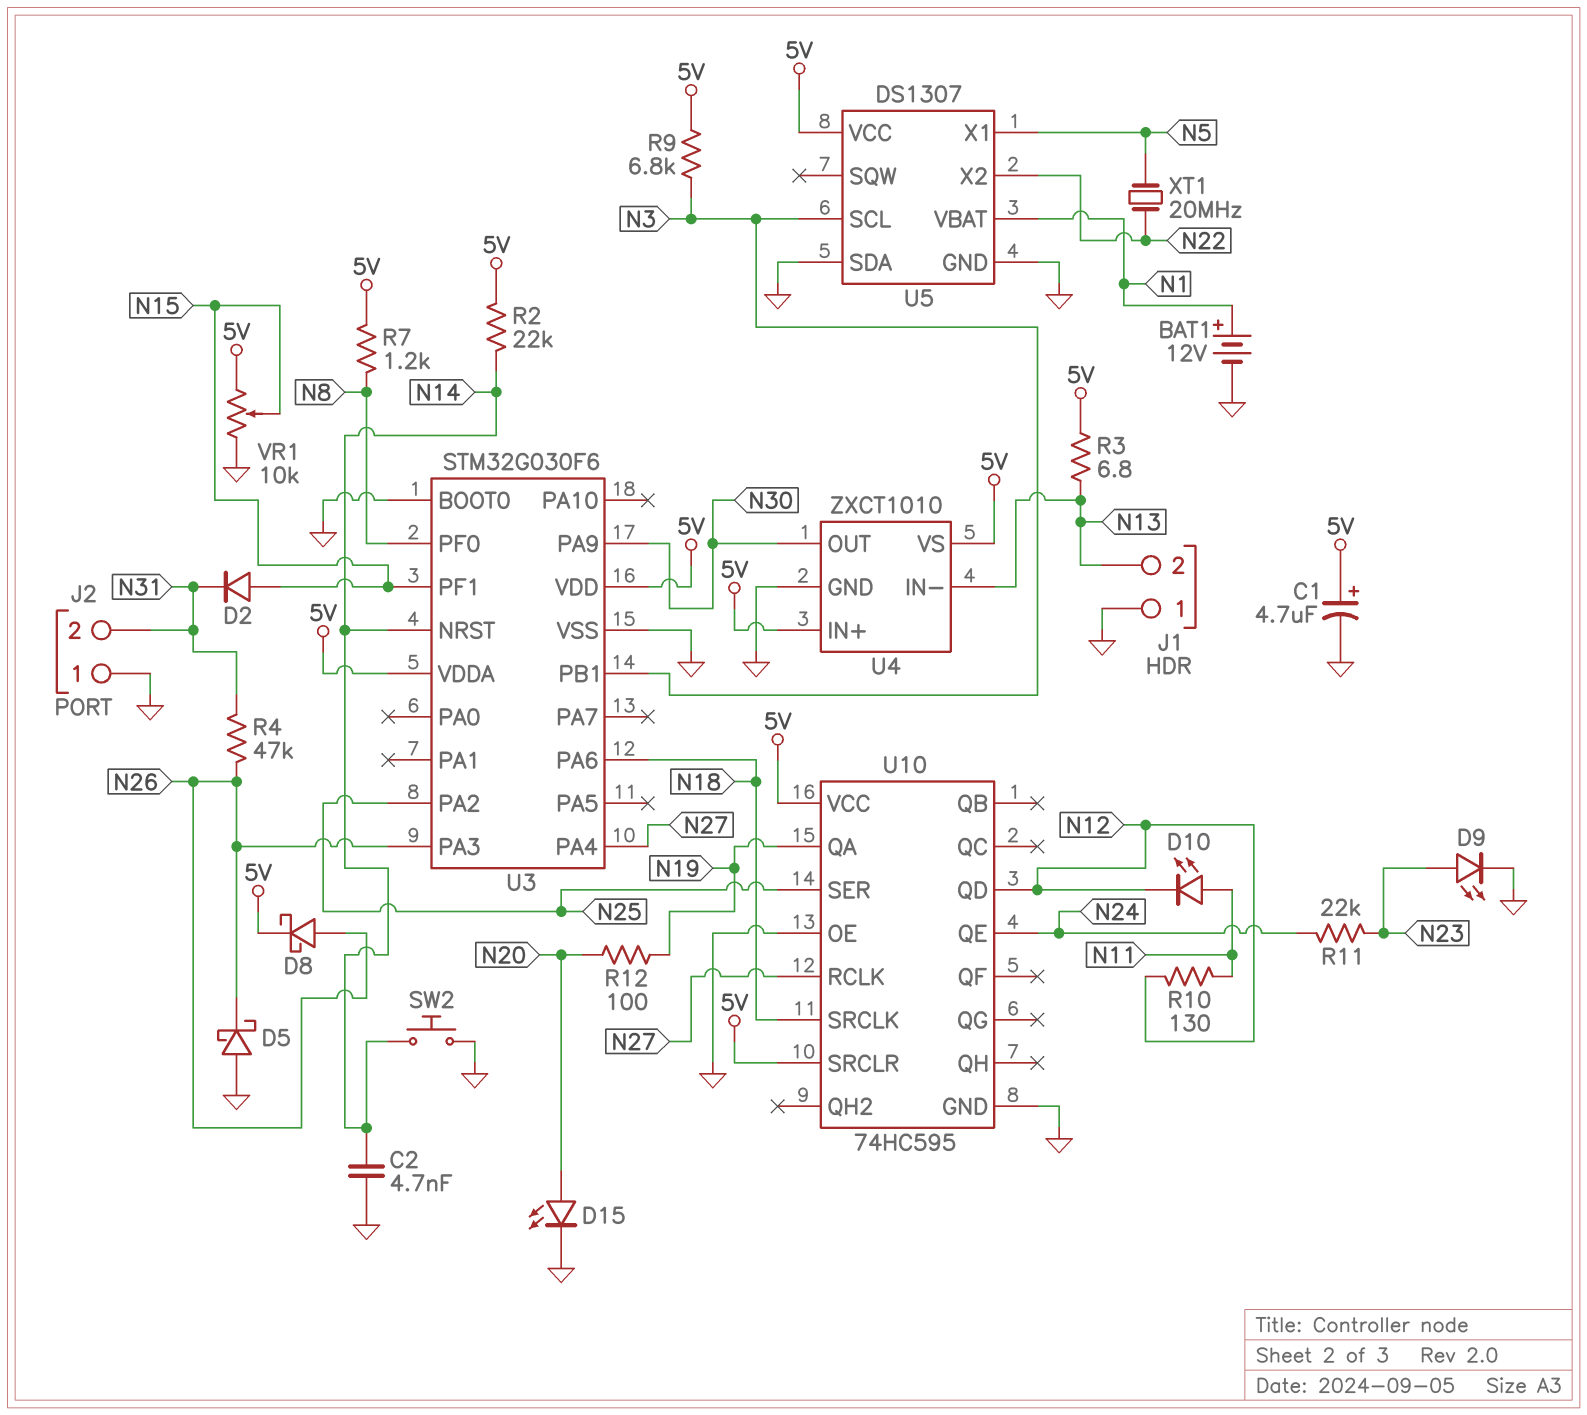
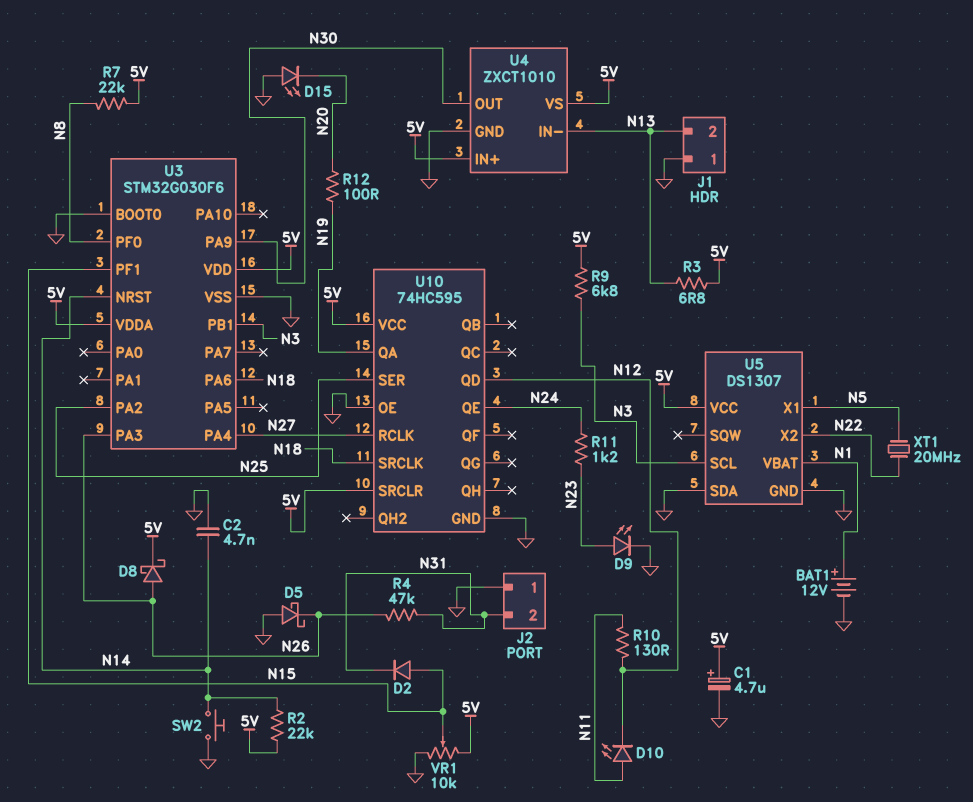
D15: LED (A N20, K GND) -> LED (A GND, K N20)
R7: 1.2k (5V, N8) -> 22k (5V, N8)
R11: 22k (N23, N24) -> 1.2k (N23, N24)

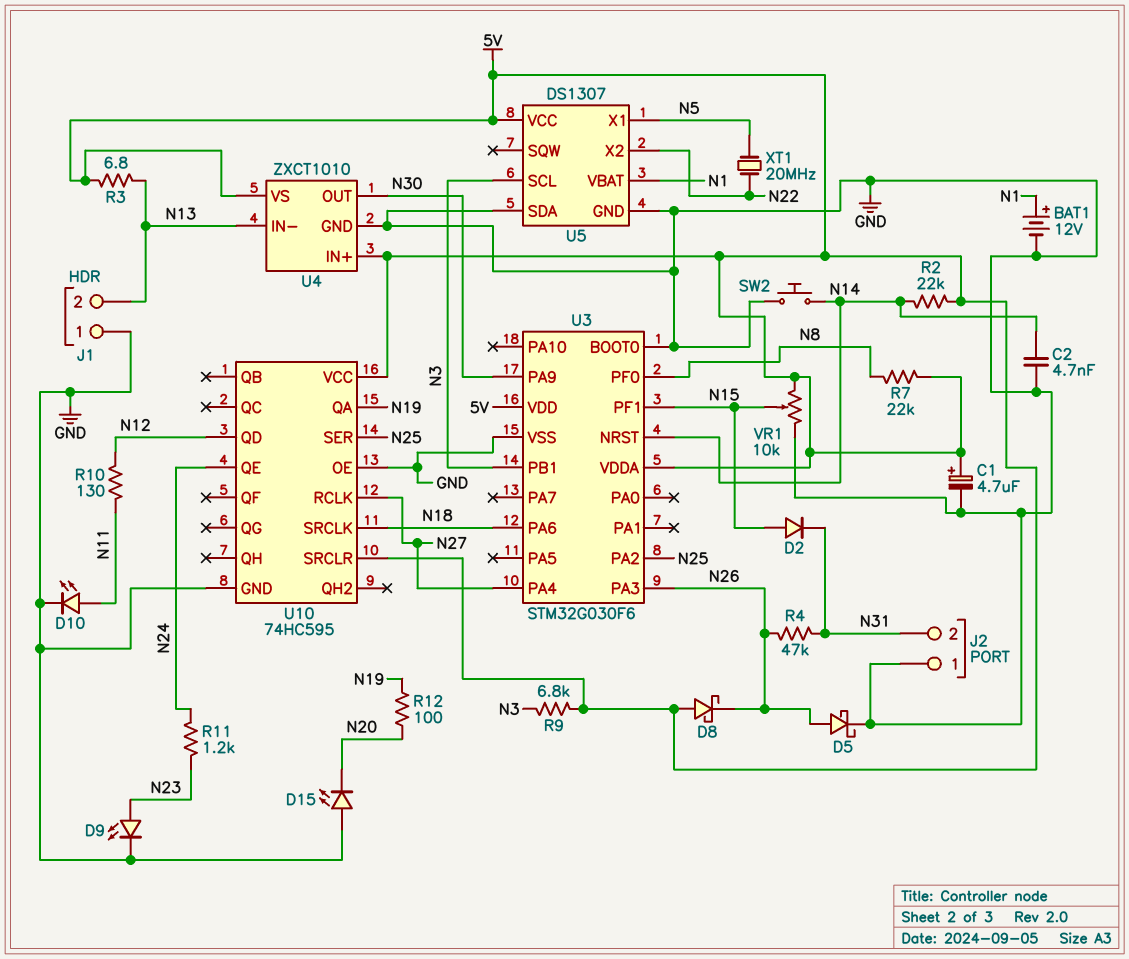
D5: schottky (A GND, K N26) -> schottky (A N26, K GND)
D8: schottky (A N26, K 5V) -> schottky (A 5V, K N26)
D10: LED (A N11, K N12) -> LED (A N11, K GND)

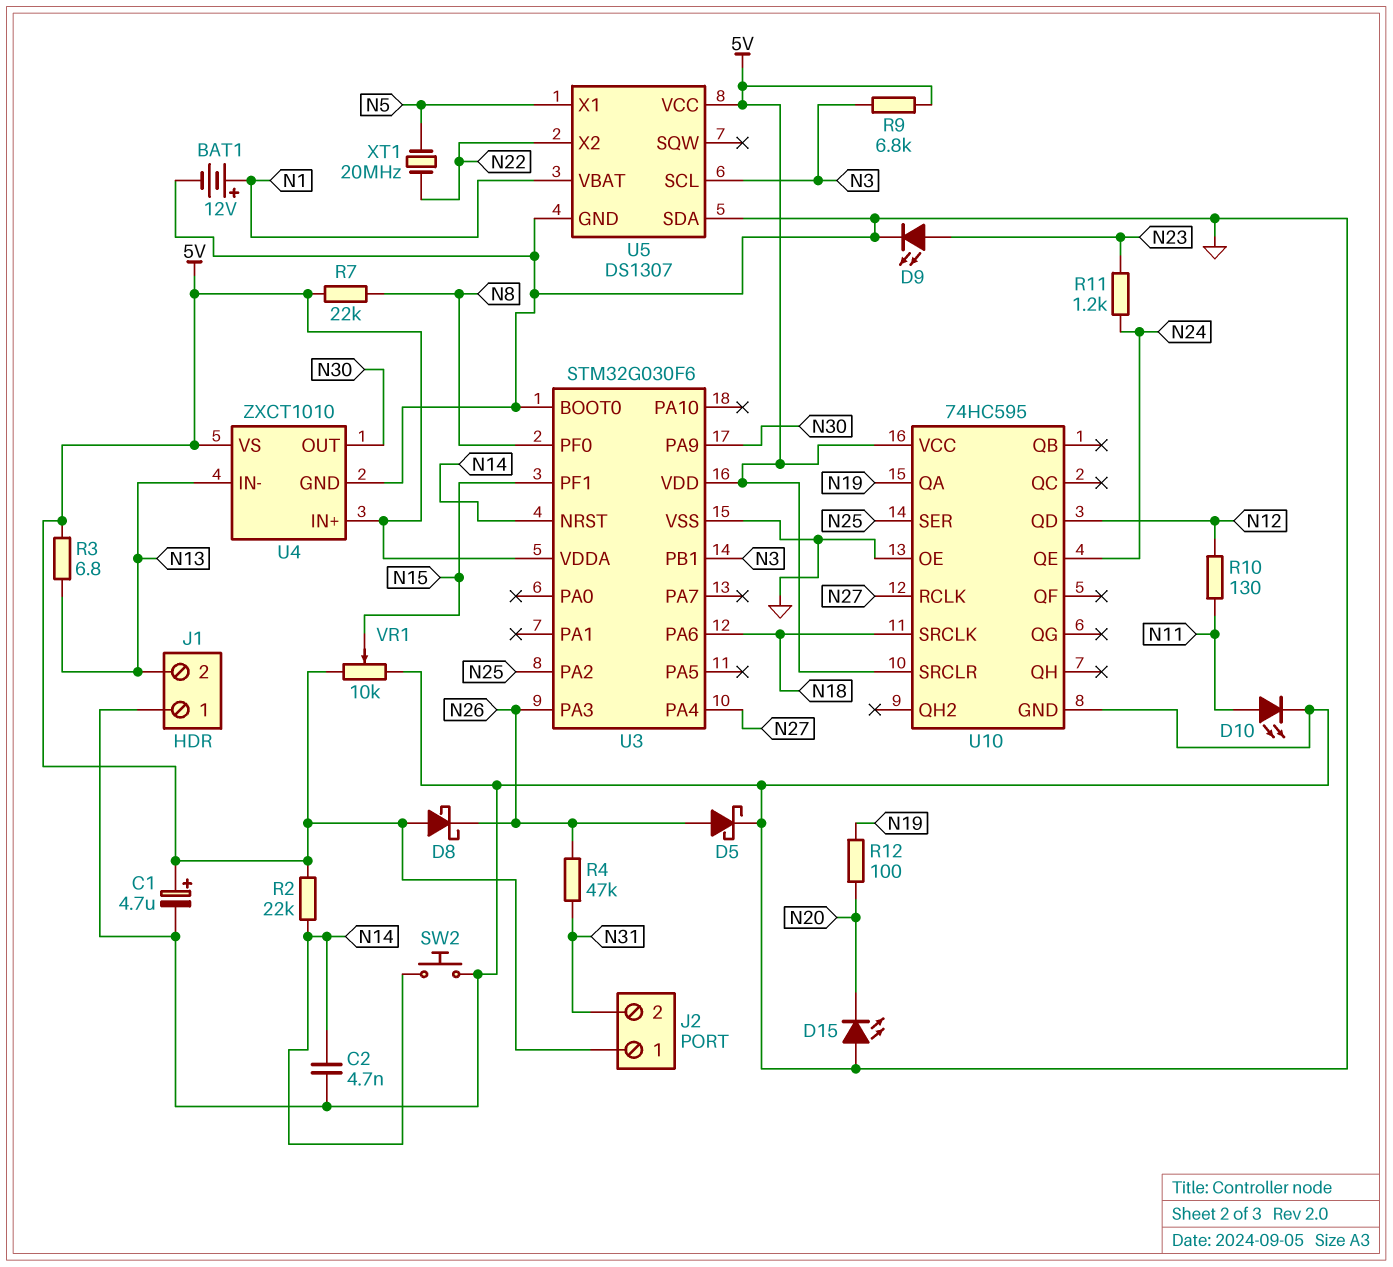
D2: diode (A N15, K N31) -> none
J2 pin 1: GND -> 5V

